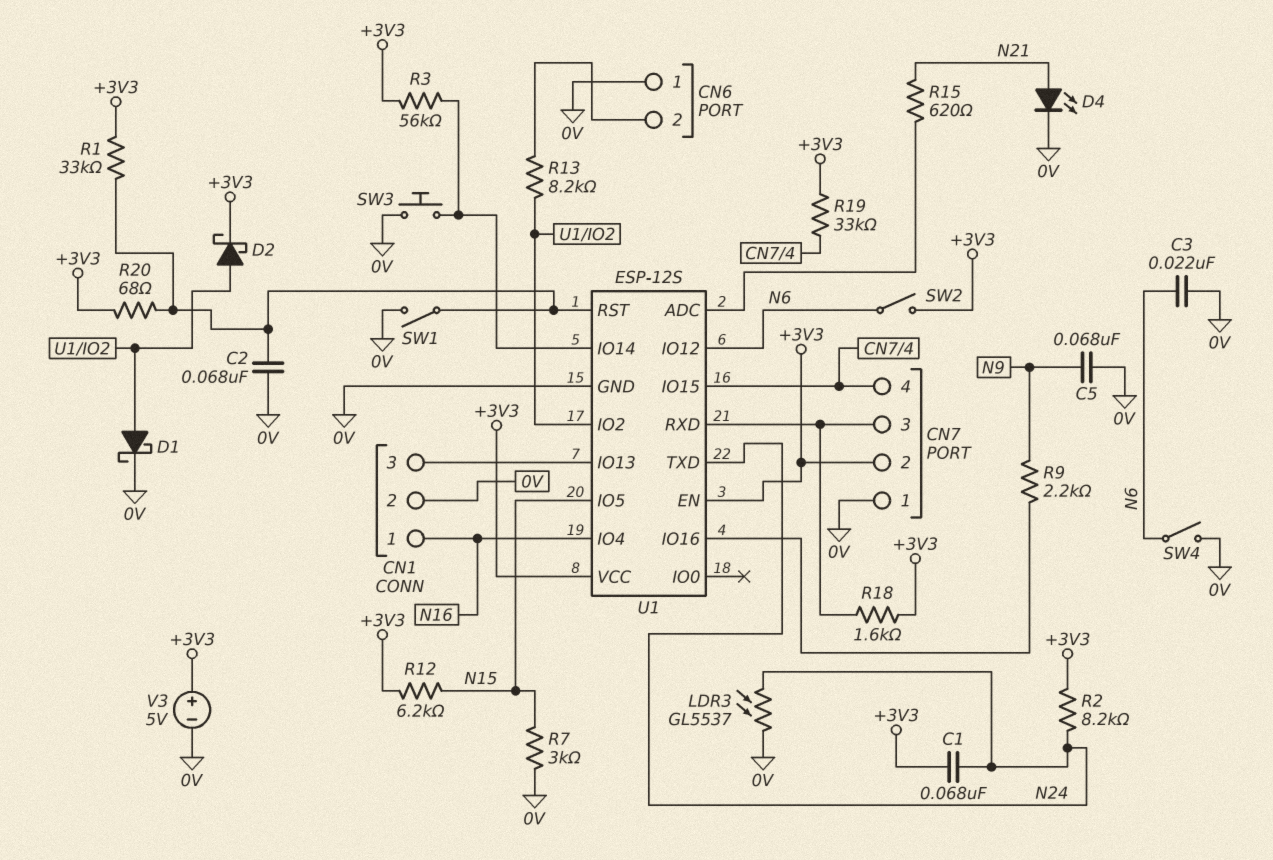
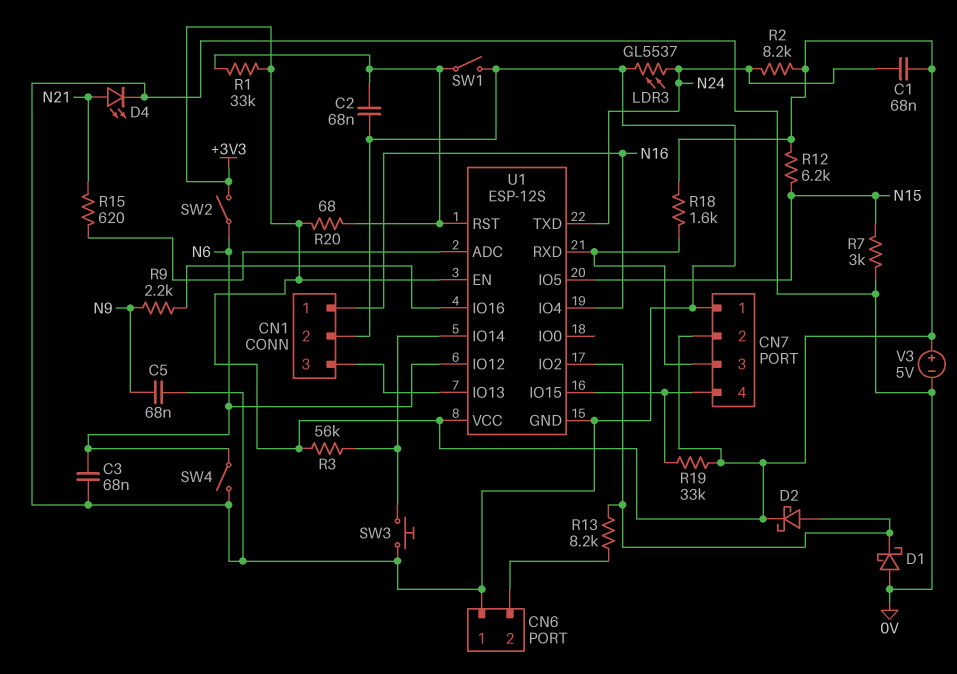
C3: 22nF (0V, N6) -> 68nF (0V, N6)
D1: schottky (A U1/IO2, K 0V) -> schottky (A 0V, K U1/IO2)

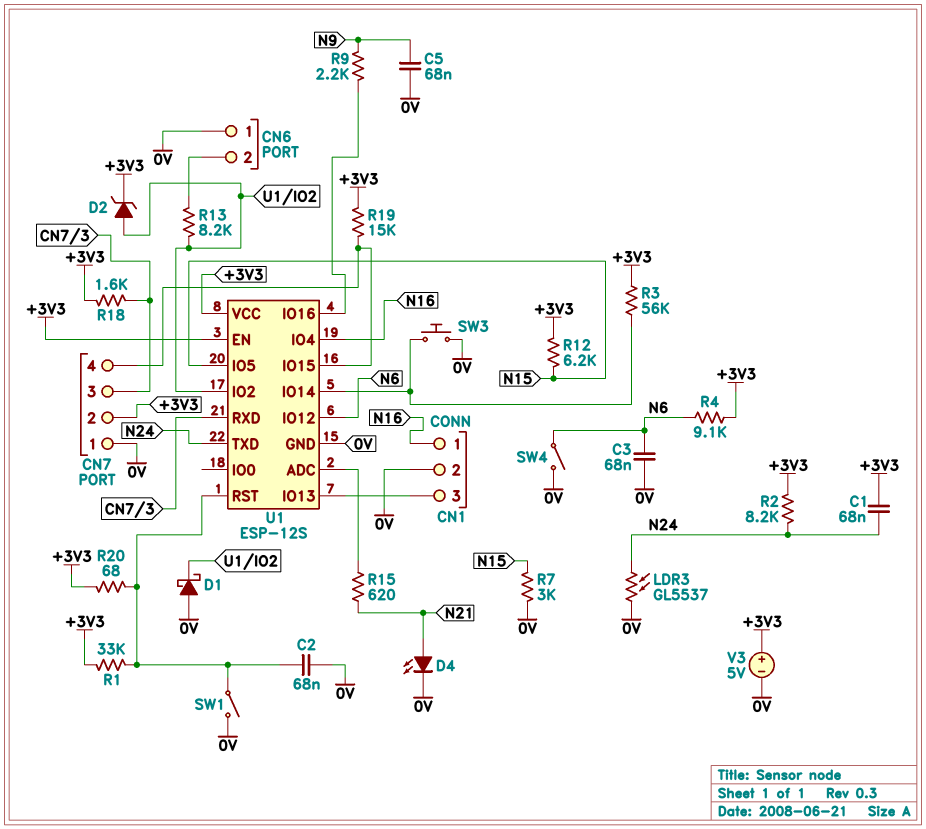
D2: schottky (A U1/IO2, K +3V3) -> zener (A U1/IO2, K +3V3)
R4: none -> 9.1k (+3V3, N6)
R19: 33k (+3V3, CN7/4) -> 15k (+3V3, CN7/4)
SW2: switch (+3V3, N6) -> none

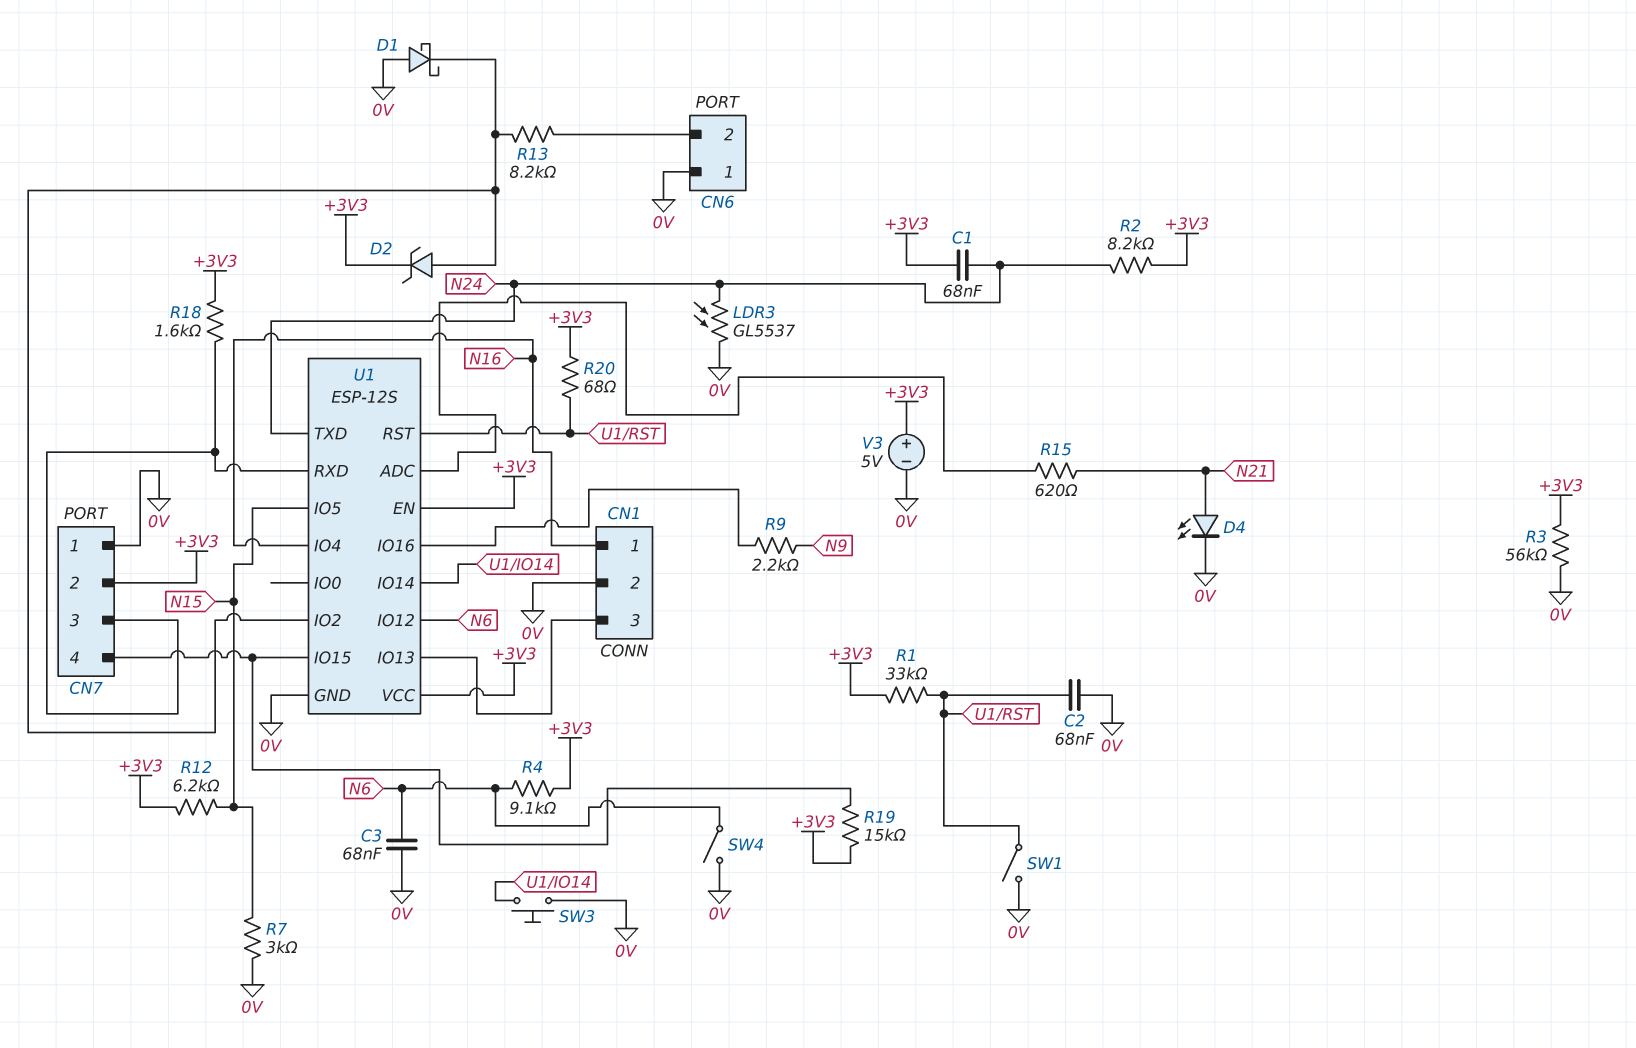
C5: 68nF (0V, N9) -> none
R3: 56k (+3V3, U1/IO14) -> 56k (+3V3, 0V)

